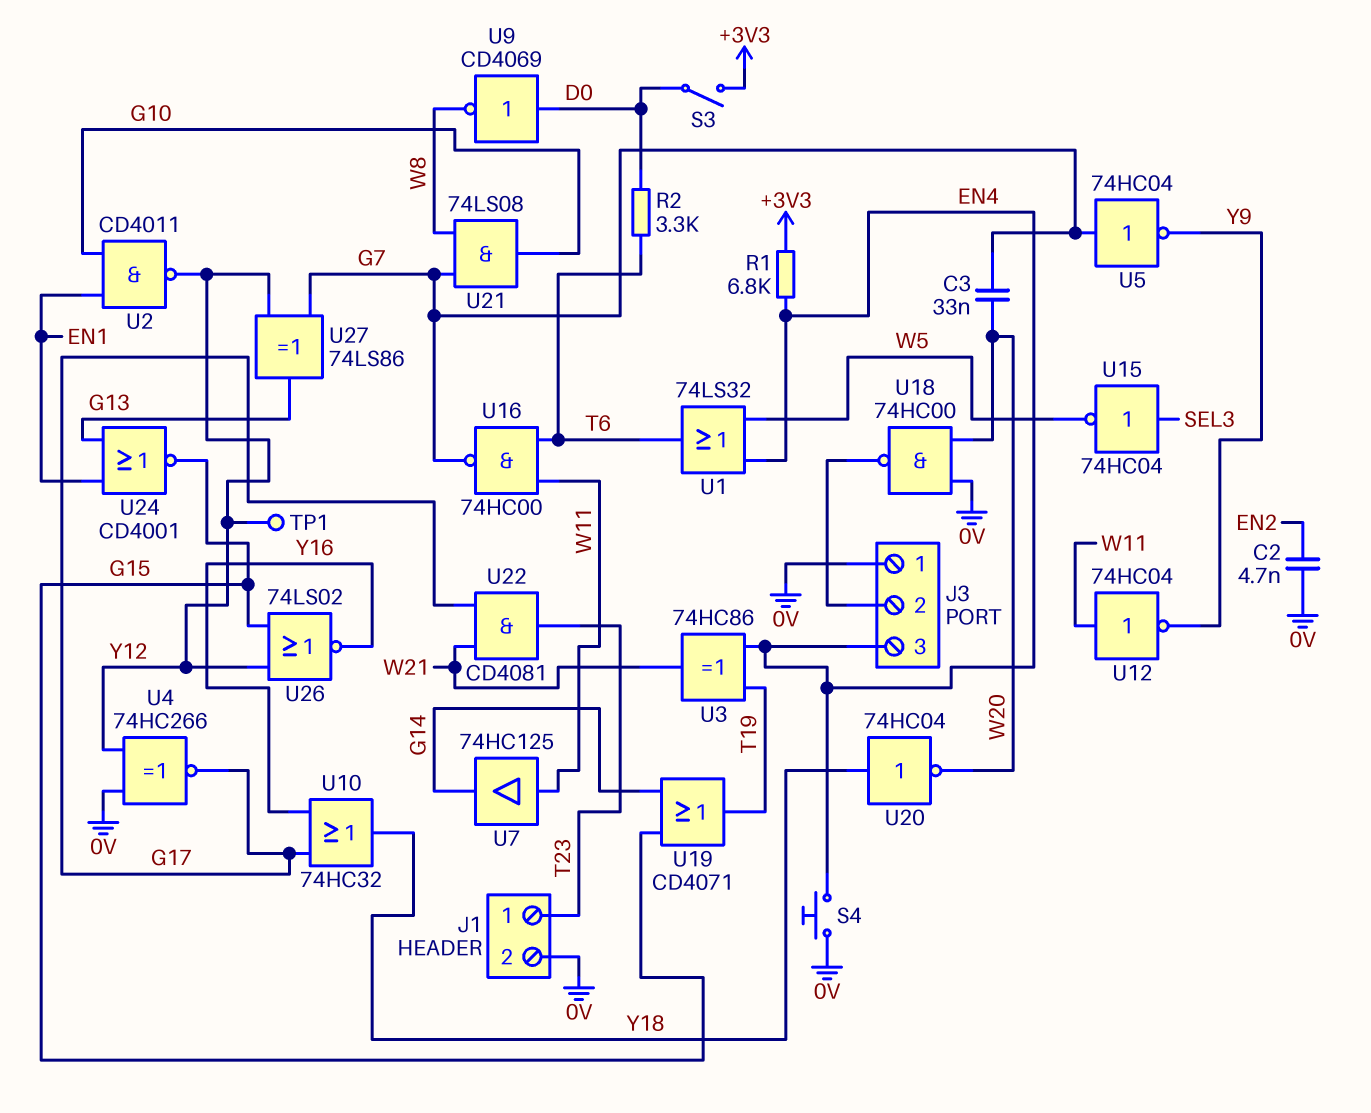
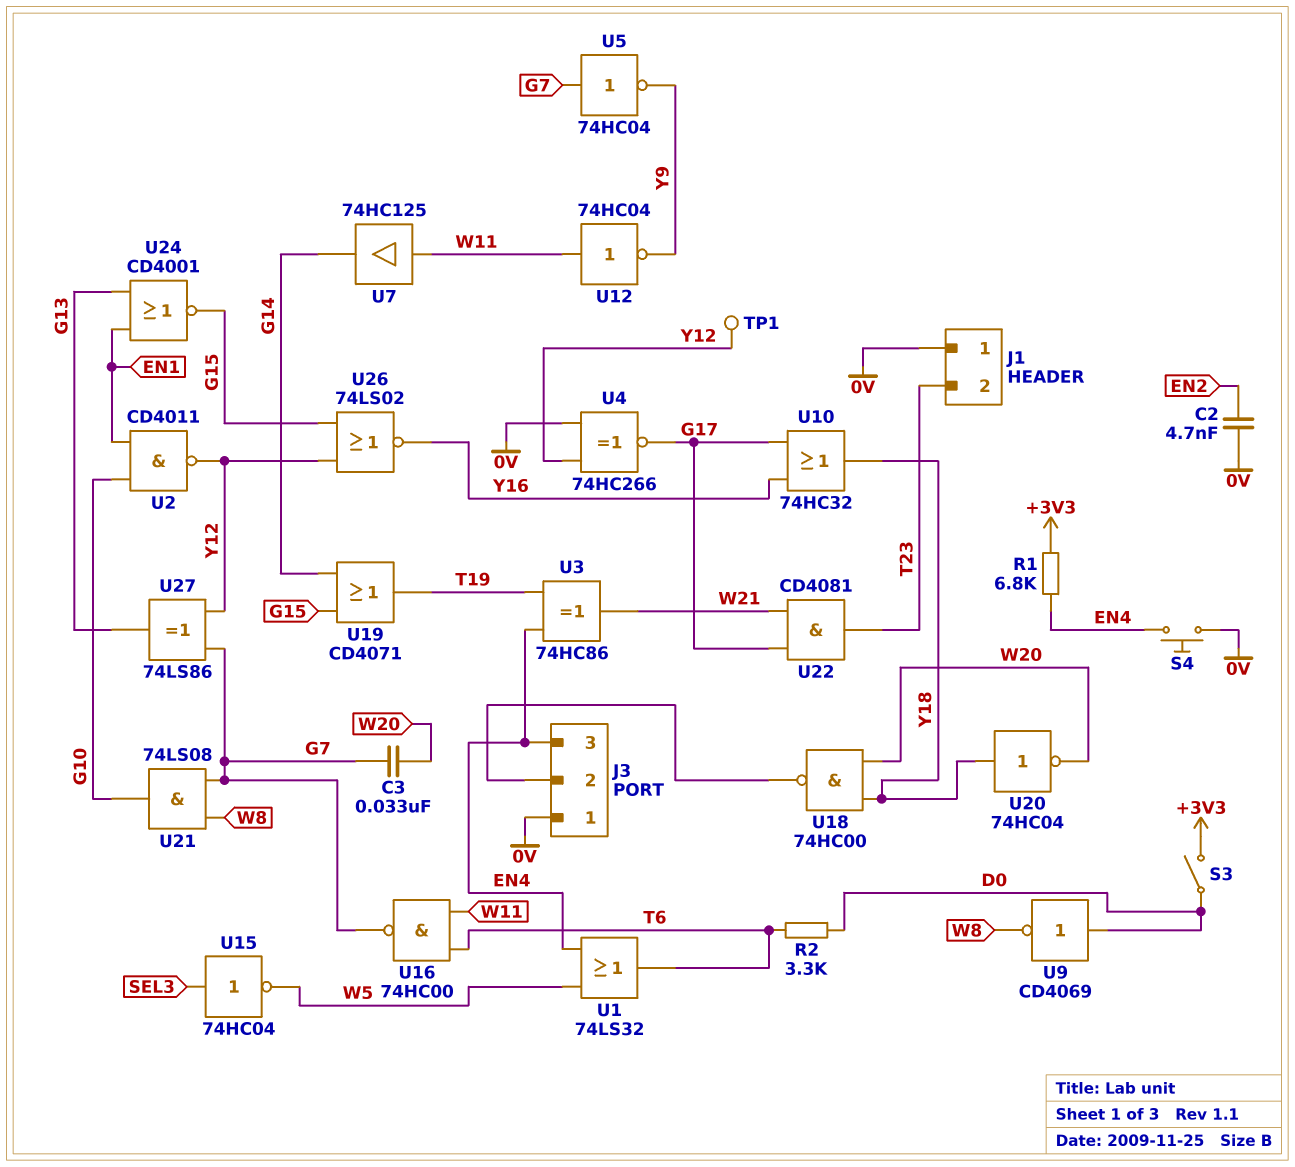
J1 pin 1: T23 -> 0V
J1 pin 2: 0V -> T23
U18: NAND 74HC00 (in 0V, in W20, out J3/2) -> NAND 74HC00 (in W20, in Y18, out J3/2)

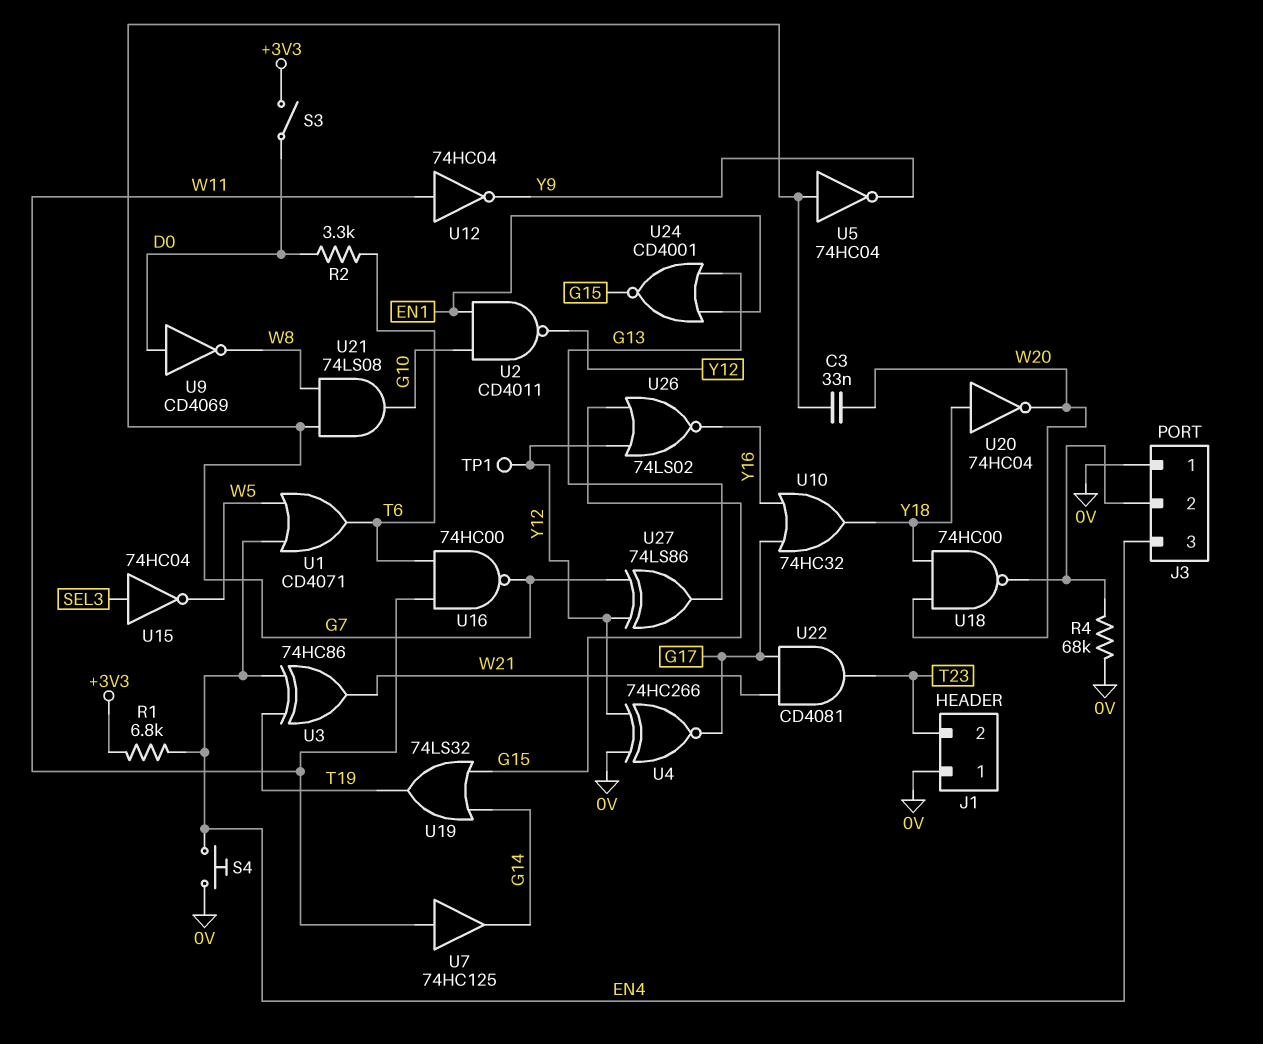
C2: 4.7nF (0V, EN2) -> none
R4: none -> 68k (0V, J3/2)
U1: OR 74LS32 (in EN4, in W5, out T6) -> OR CD4071 (in EN4, in W5, out T6)
U19: OR CD4071 (in G14, in G15, out T19) -> OR 74LS32 (in G14, in G15, out T19)

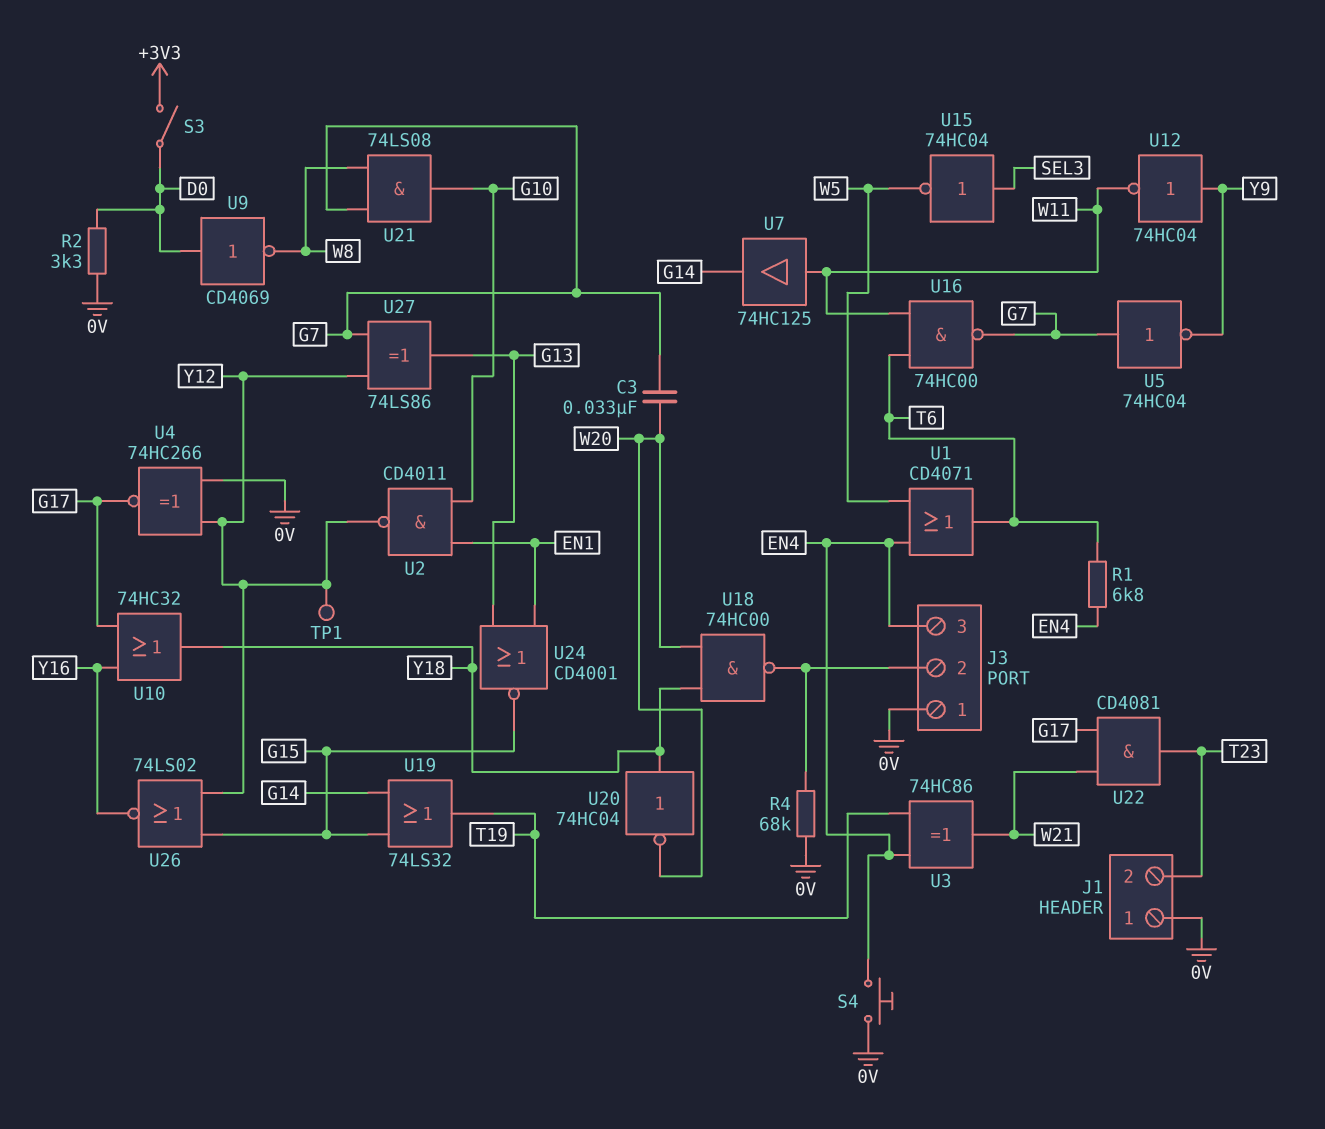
R1: 6.8k (+3V3, EN4) -> 6.8k (EN4, T6)
R2: 3.3k (D0, T6) -> 3.3k (0V, D0)
U12: NOT 74HC04 (in W11, out Y9) -> NOT 74HC04 (in Y9, out W11)

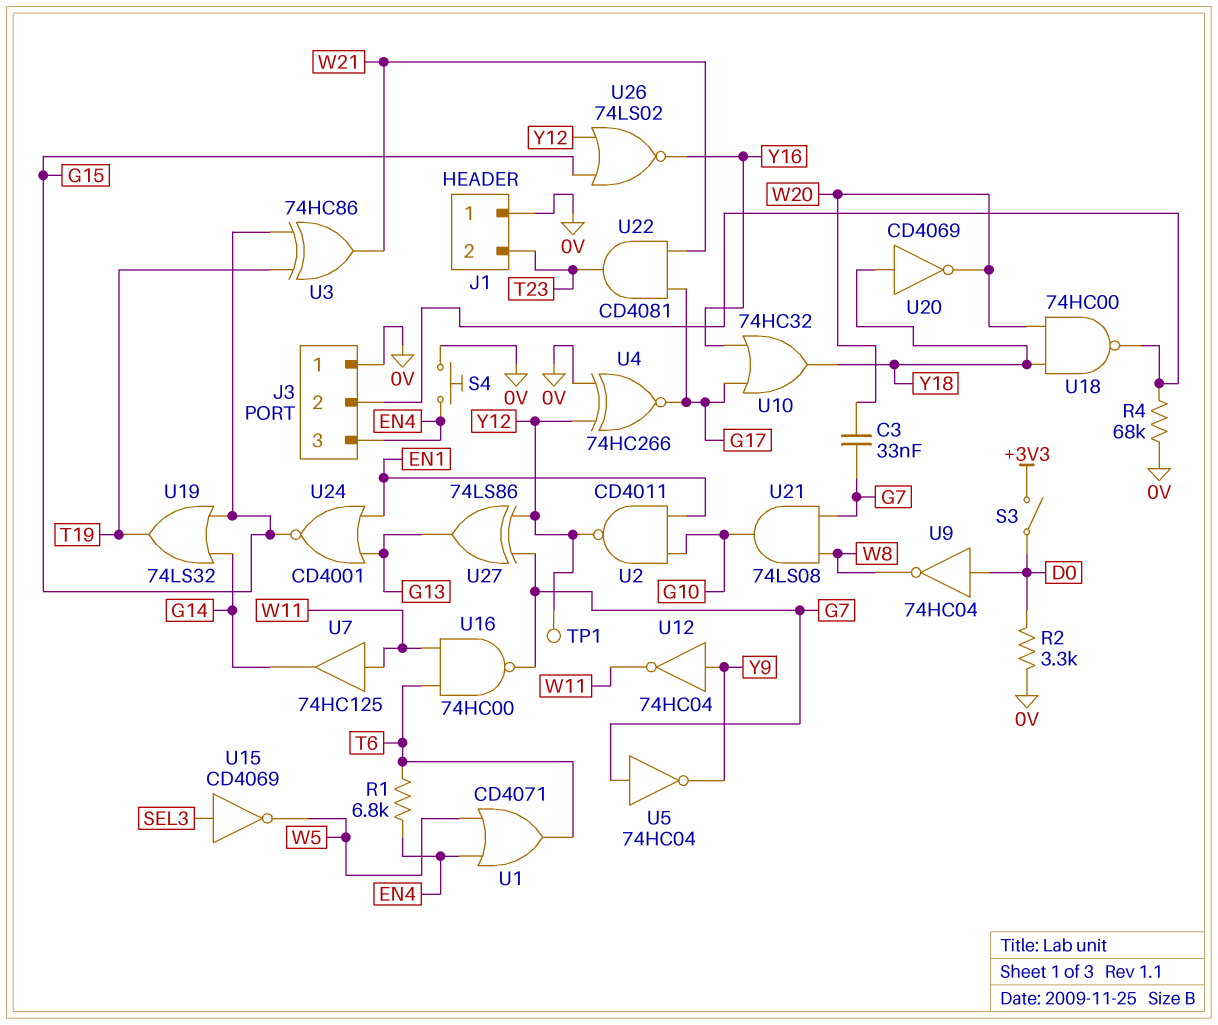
U3: XOR 74HC86 (in EN4, in T19, out W21) -> XOR 74HC86 (in G15, in T19, out W21)
U9: NOT CD4069 (in D0, out W8) -> NOT 74HC04 (in D0, out W8)
U15: NOT 74HC04 (in SEL3, out W5) -> NOT CD4069 (in SEL3, out W5)
U20: NOT 74HC04 (in Y18, out W20) -> NOT CD4069 (in Y18, out W20)

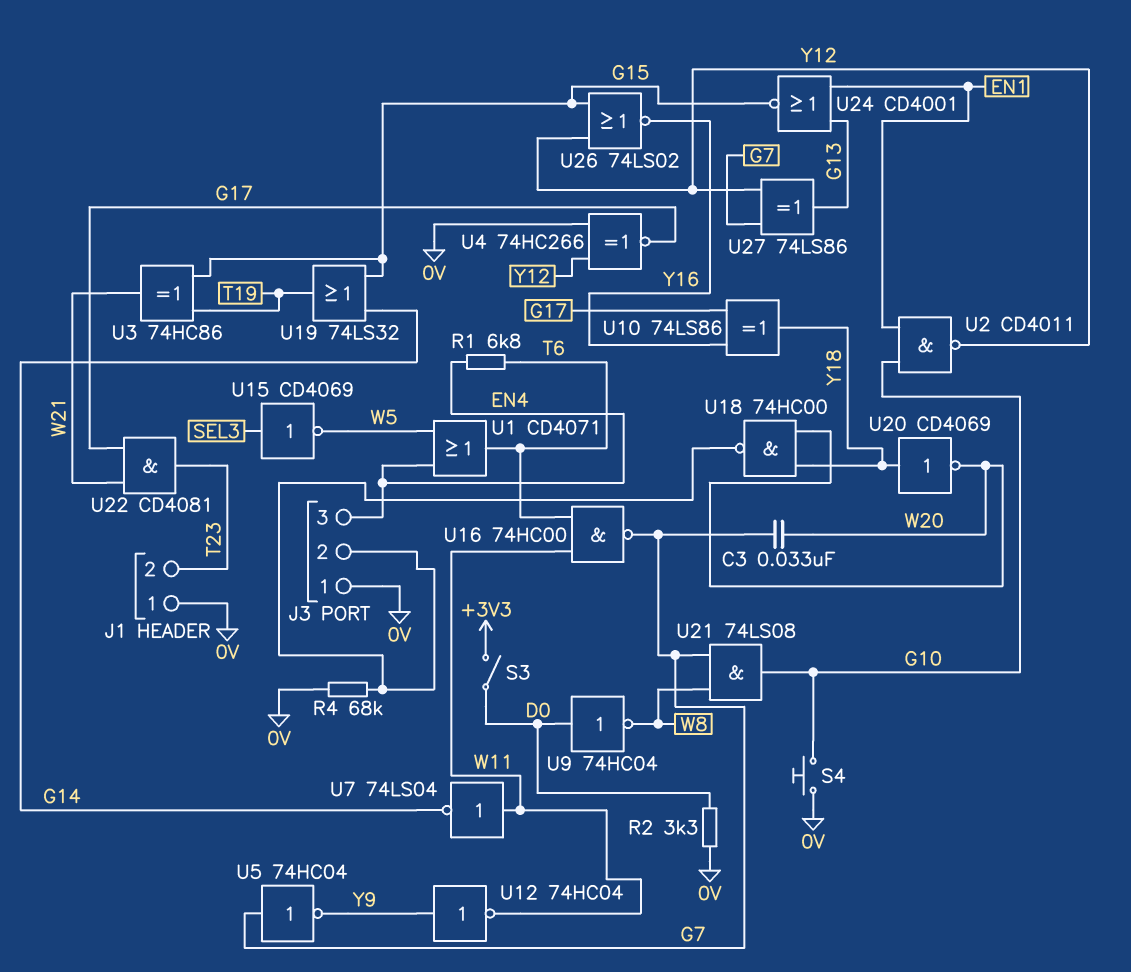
S4: button (0V, EN4) -> button (0V, G10)
TP1: test point (Y12) -> none
U7: buffer 74HC125 (in W11, out G14) -> NOT 74LS04 (in W11, out G14)
U10: OR 74HC32 (in G17, in Y16, out Y18) -> XOR 74LS86 (in G17, in Y16, out Y18)

